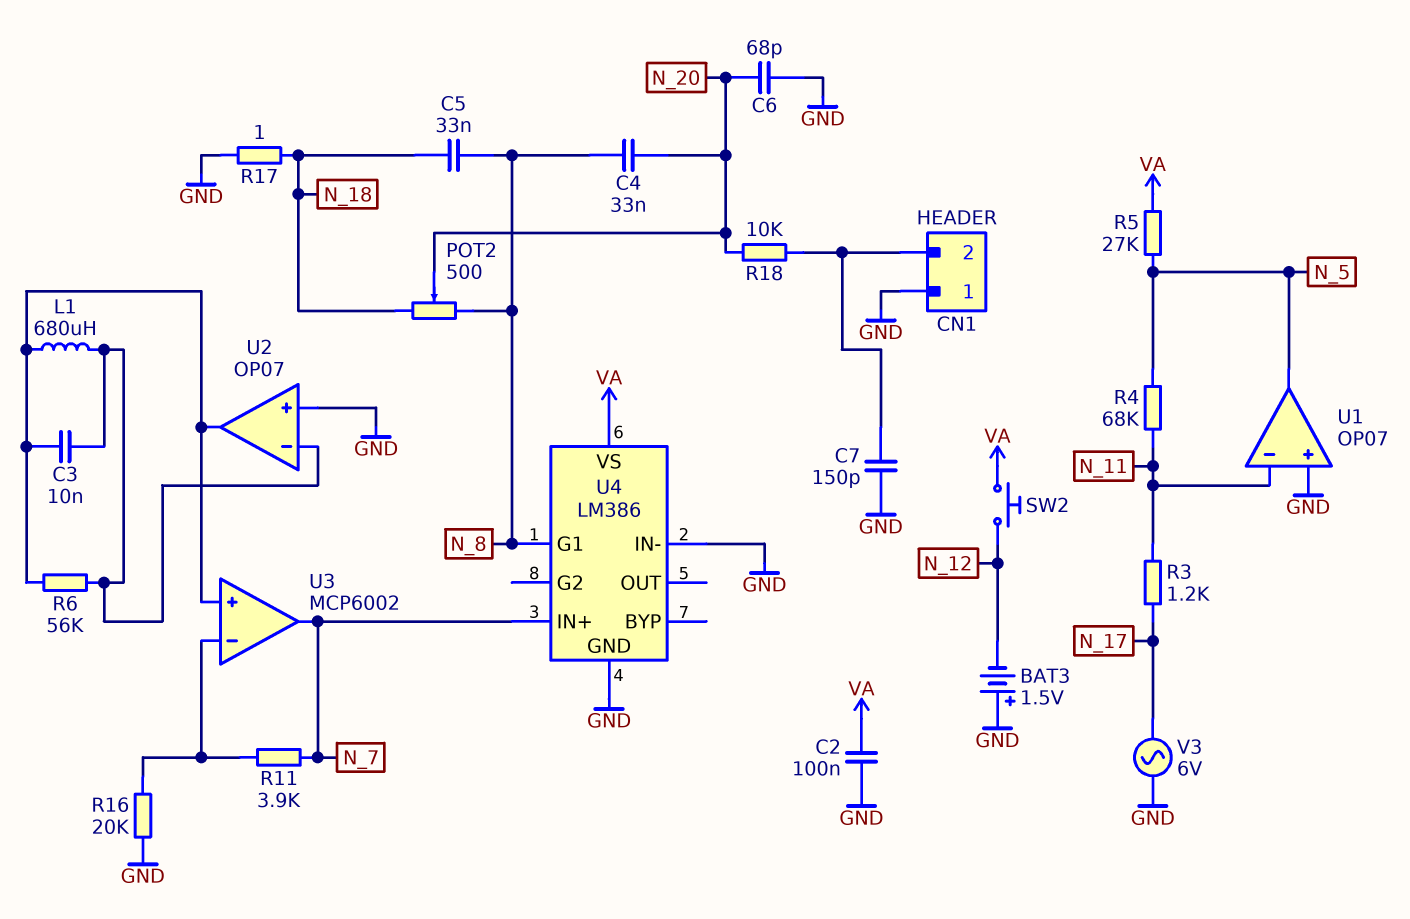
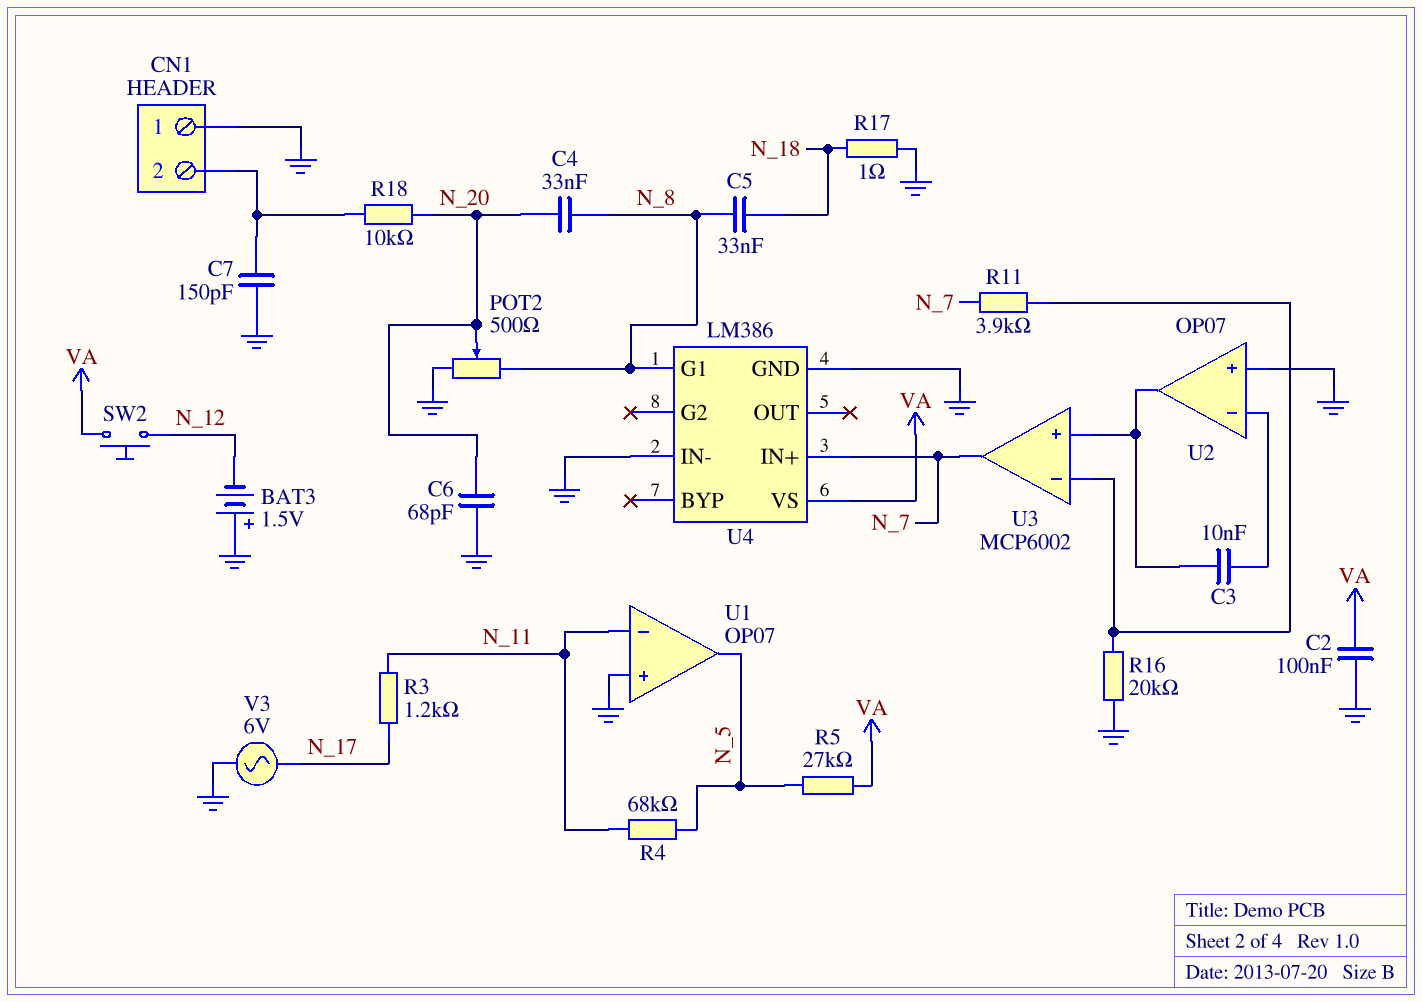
L1: 680uH (U2/in-, U2/out) -> none
POT2: 500 (N_8, N_18, wiper N_20) -> 500 (GND, N_8, wiper N_20)
R6: 56k (U2/in-, U2/out) -> none

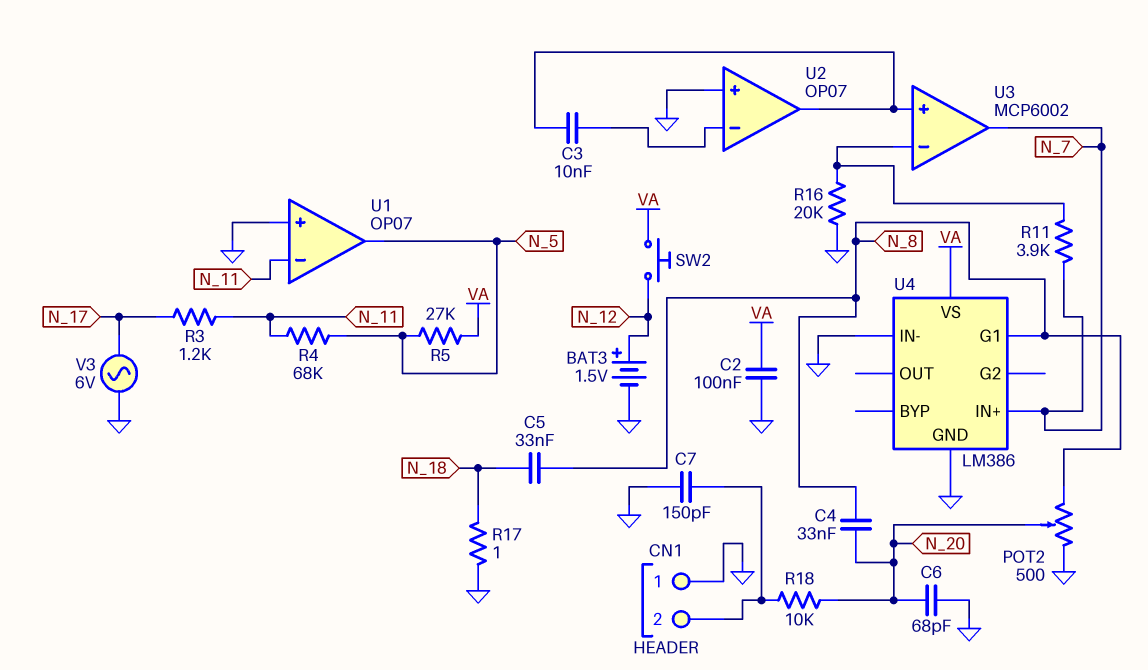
BAT3: 1.5V (plus GND, minus N_12) -> 1.5V (plus N_12, minus GND)

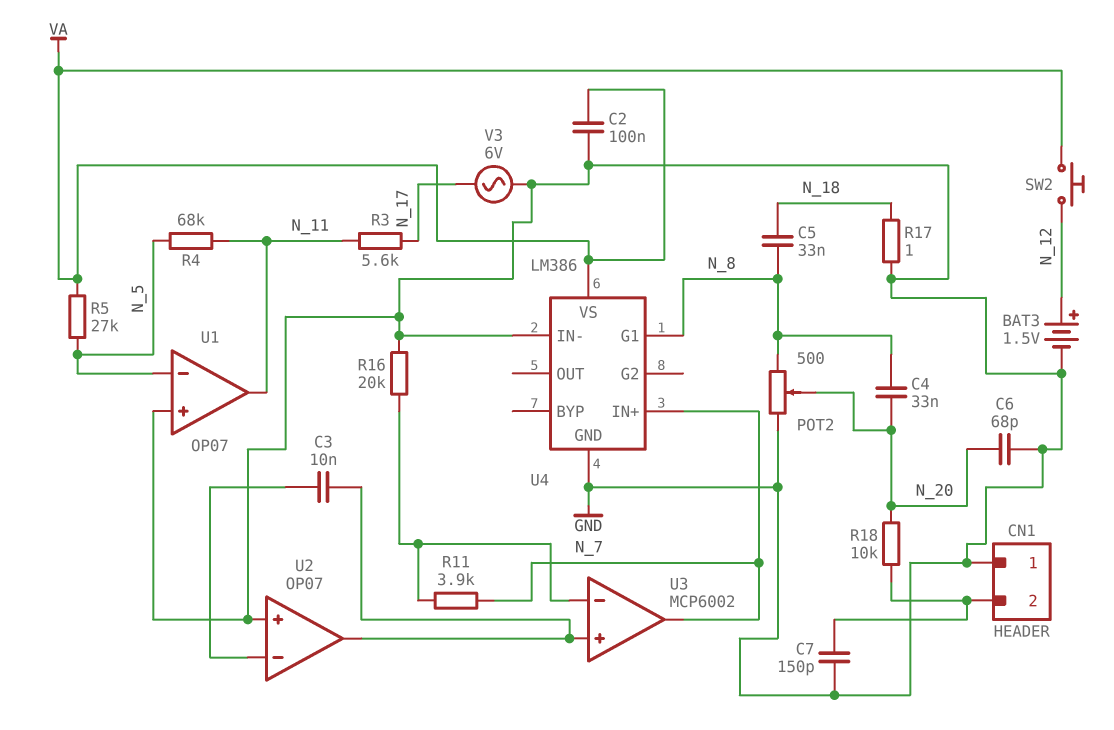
R3: 1.2k (N_11, N_17) -> 5.6k (N_11, N_17)
U1 pin in-: N_11 -> N_5
U1 pin out: N_5 -> N_11

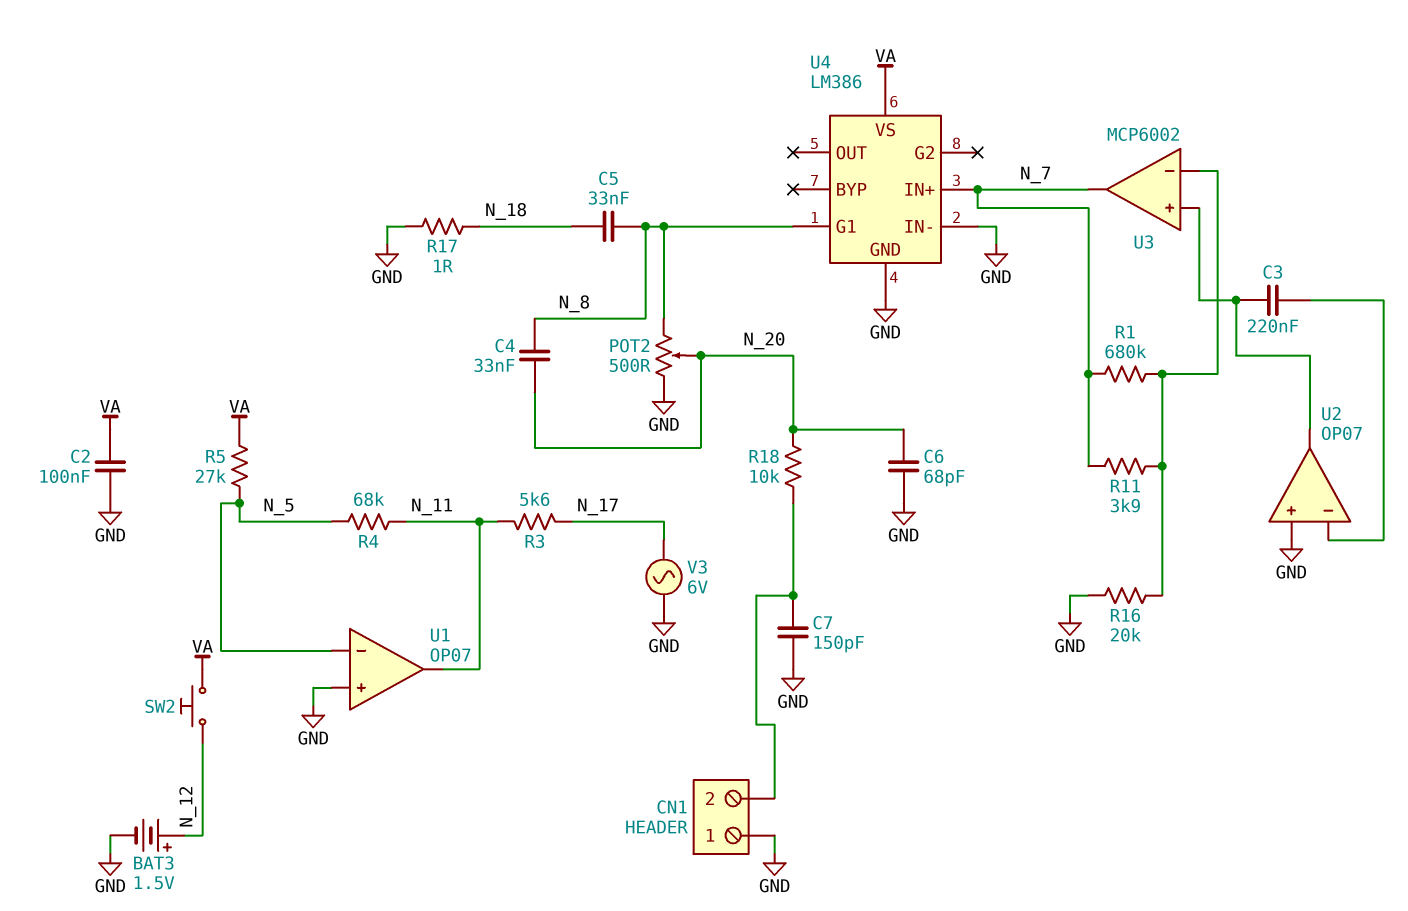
C3: 10nF (U2/in-, U2/out) -> 220nF (U2/in-, U2/out)
R1: none -> 680k (N_7, U3/in-)

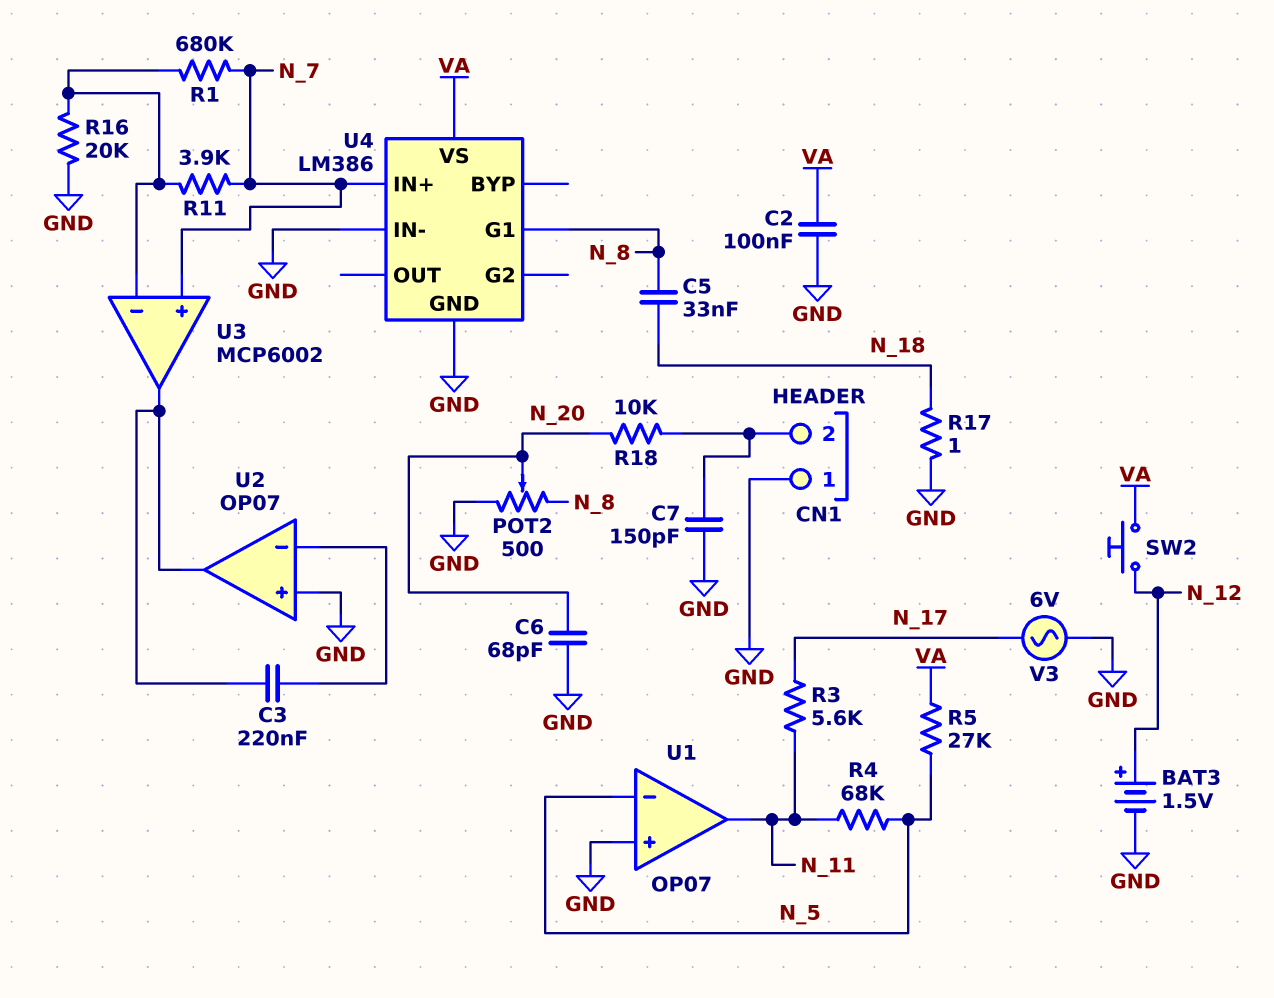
C4: 33nF (N_8, N_20) -> none
U3 pin in+: U2/out -> N_7
U3 pin out: N_7 -> U2/out

